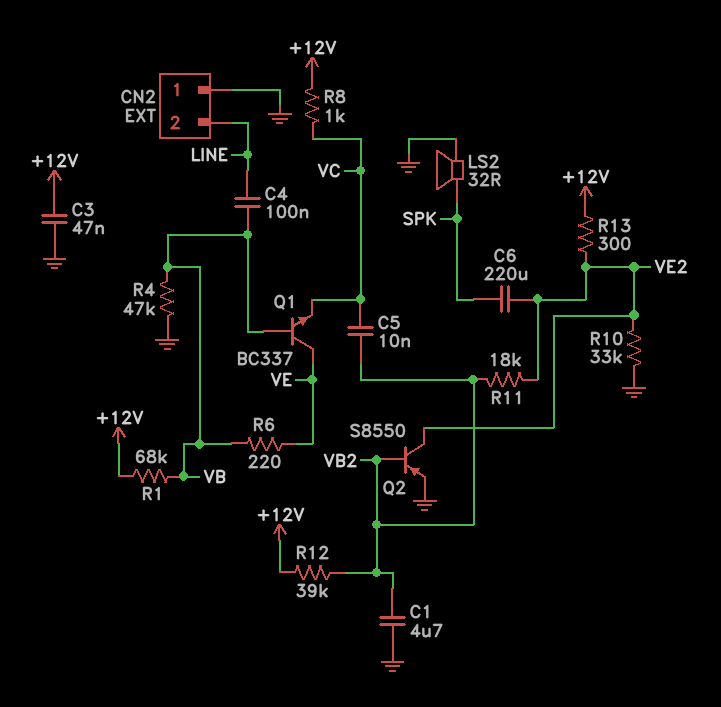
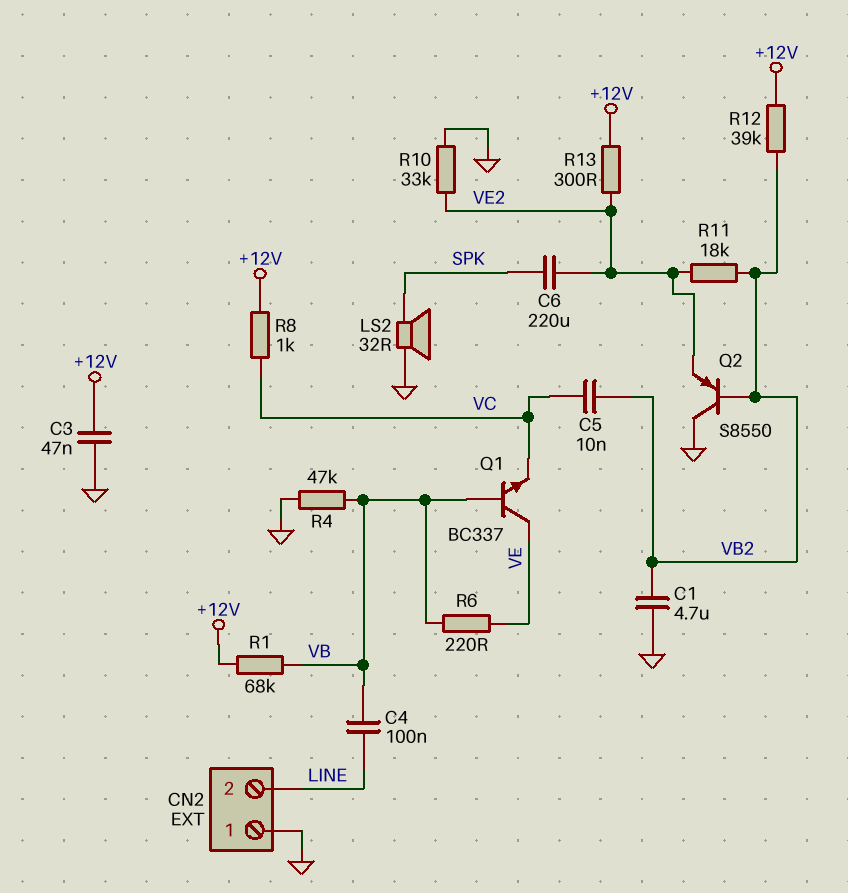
Q2: PNP S8550 (B VB2, C VE2, E GND) -> PNP S8550 (B VB2, C GND, E VE2)

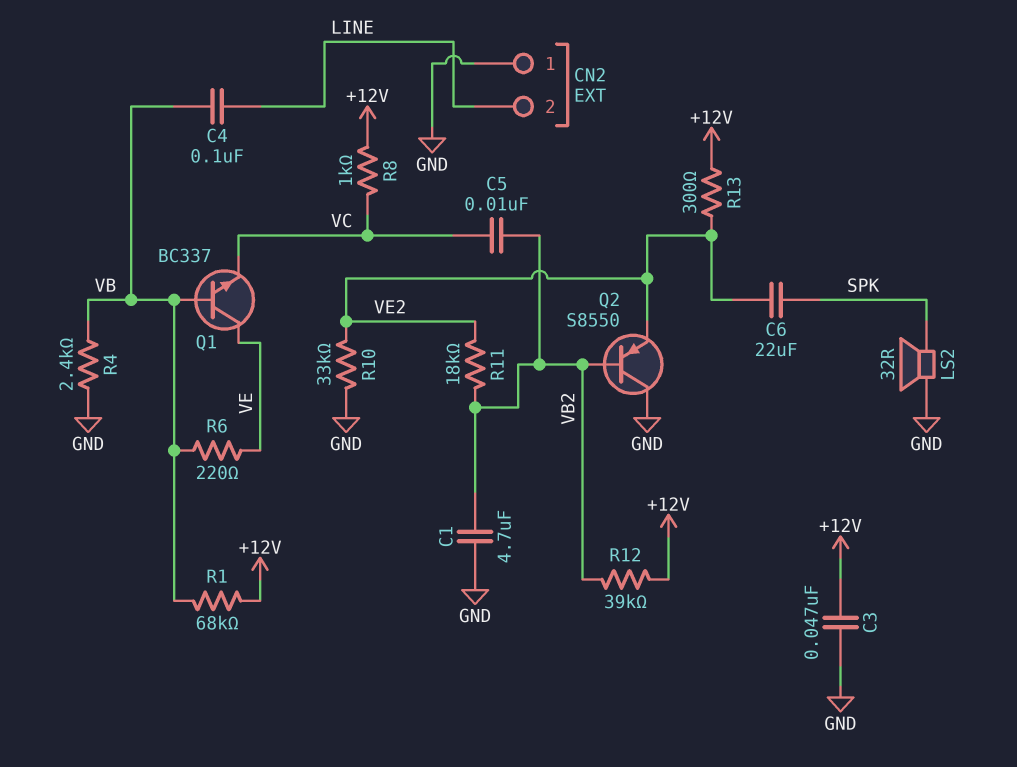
C6: 220uF (SPK, VE2) -> 22uF (SPK, VE2)
R4: 47k (GND, VB) -> 2.4k (GND, VB)

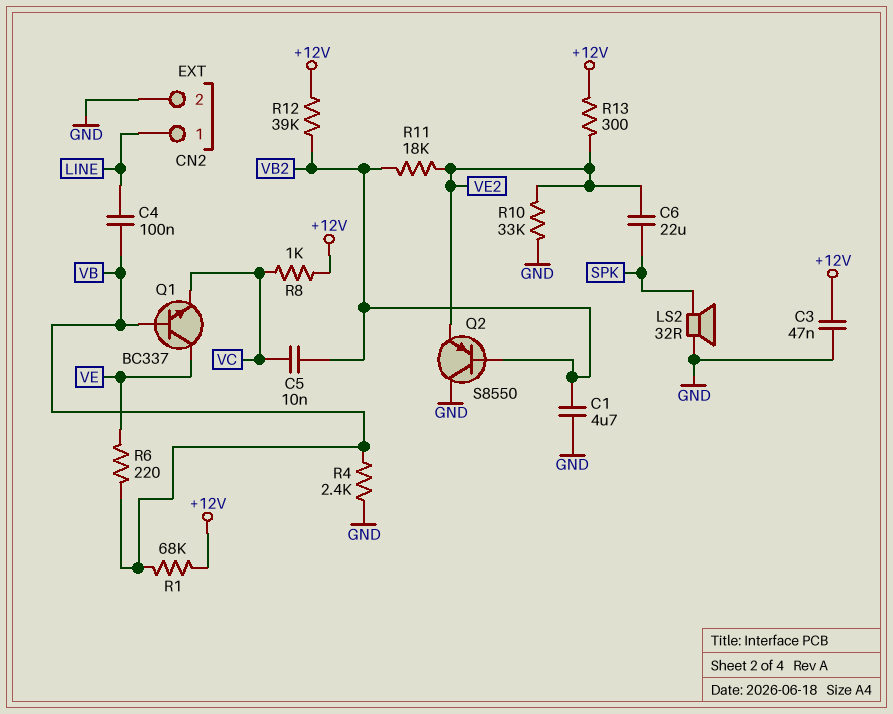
CN2 pin 1: GND -> LINE
CN2 pin 2: LINE -> GND

